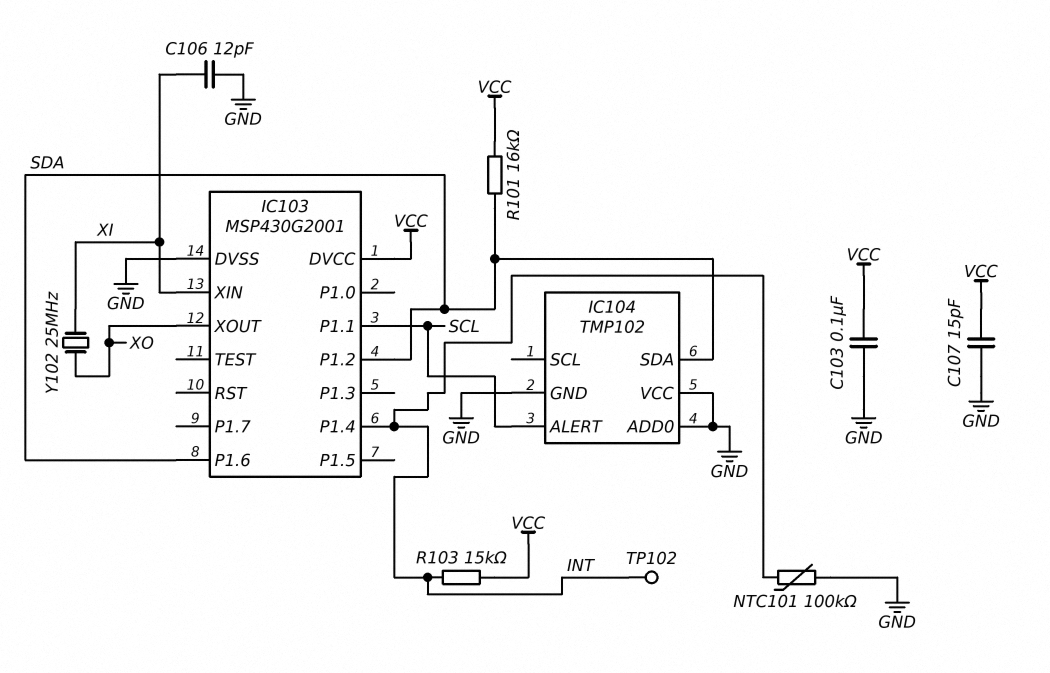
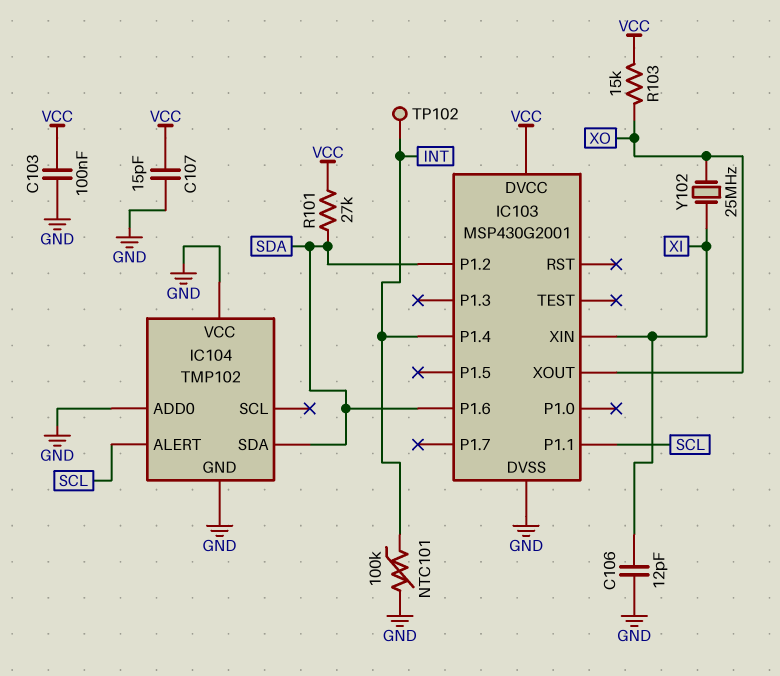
R101: 16k (SDA, VCC) -> 27k (SDA, VCC)
R103: 15k (INT, VCC) -> 15k (VCC, XO)

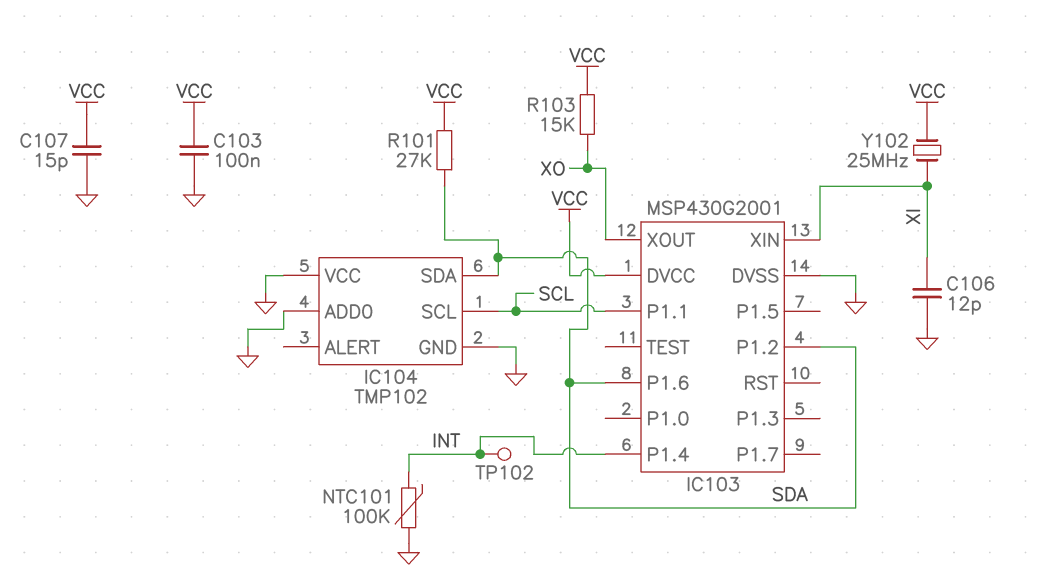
IC104 pin ALERT: SCL -> none
IC104 pin SCL: none -> SCL
Y102: 25MHz (XI, XO) -> 25MHz (VCC, XI)

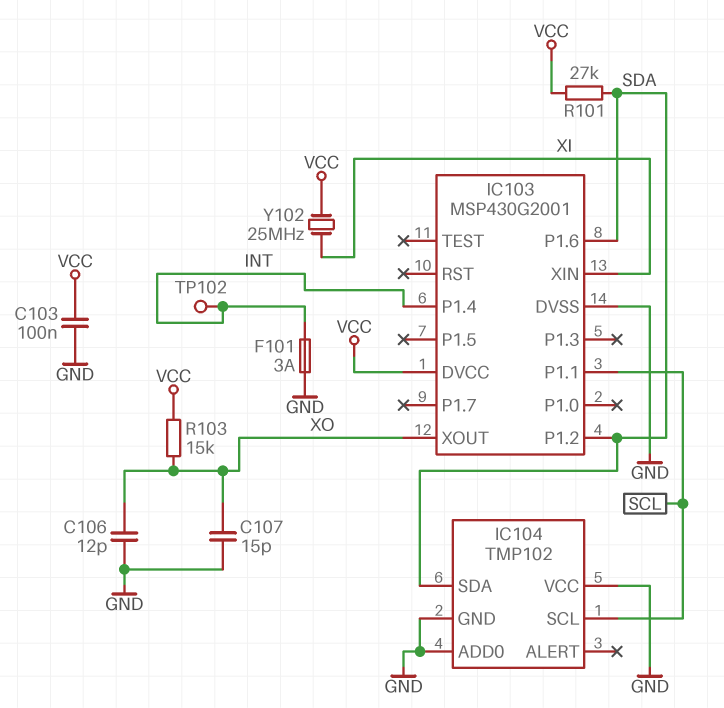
C106: 12pF (GND, XI) -> 12pF (GND, XO)
C107: 15pF (GND, VCC) -> 15pF (GND, XO)
F101: none -> 3A (GND, INT)
NTC101: 100k (GND, INT) -> none

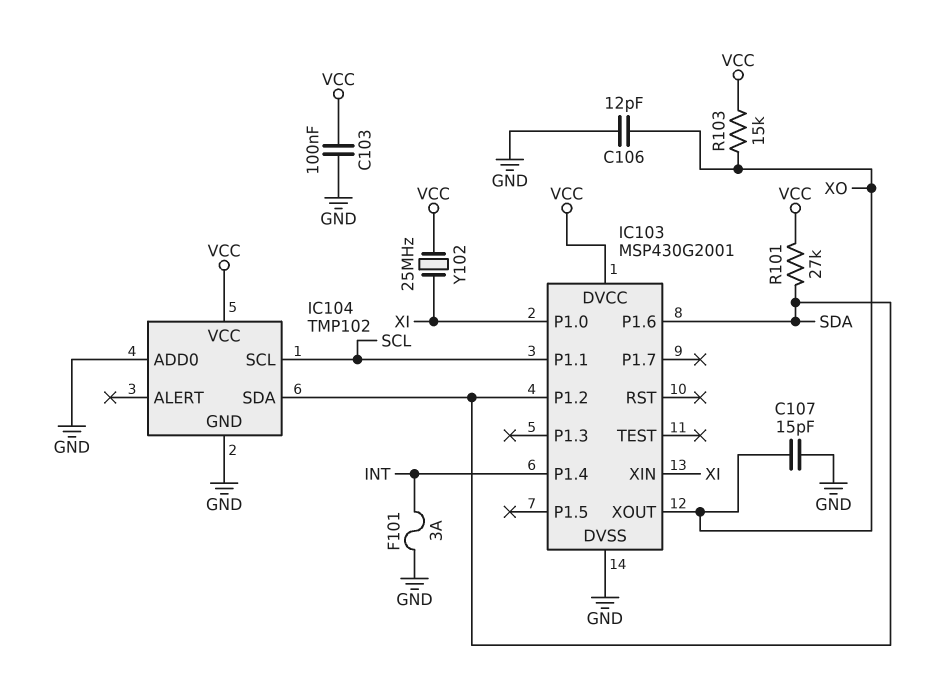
IC103 pin P1.0: none -> XI
IC104 pin VCC: GND -> VCC
TP102: test point (INT) -> none

